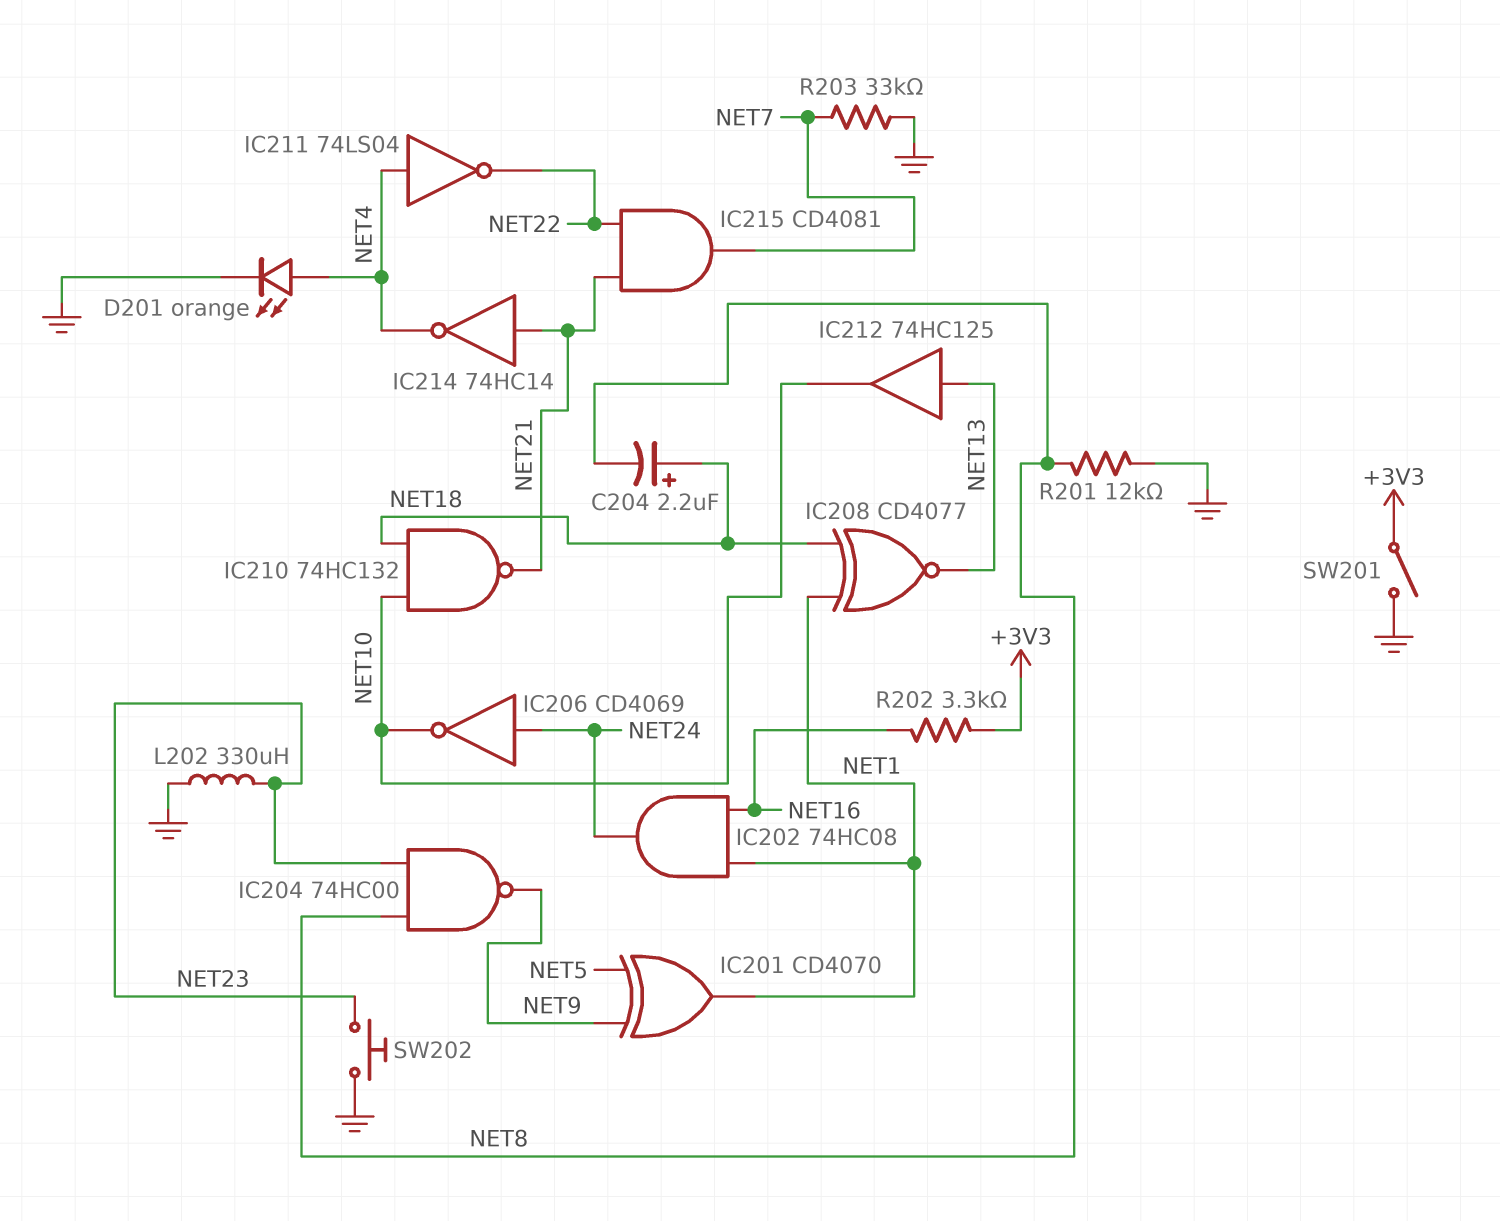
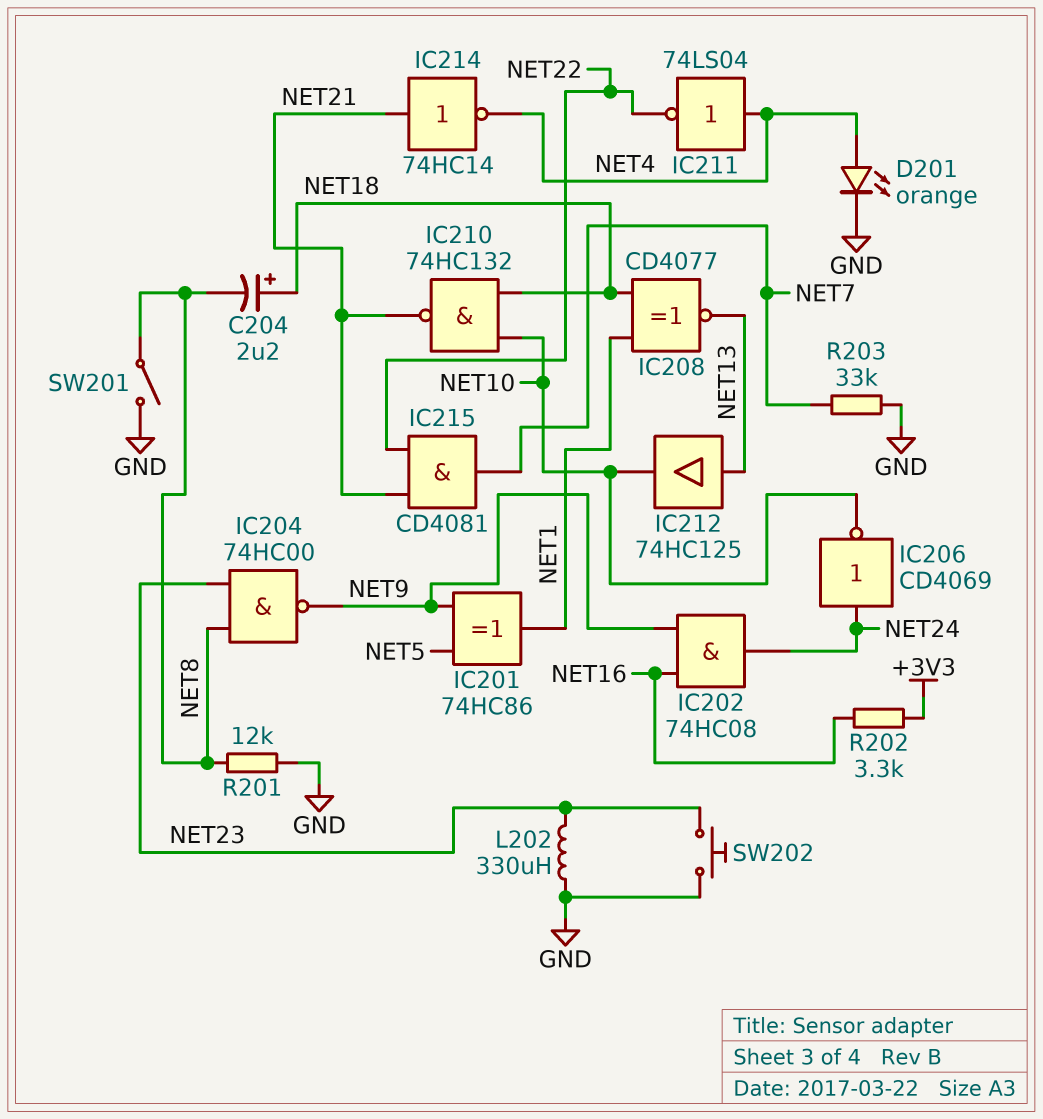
IC201: XOR CD4070 (in NET5, in NET9, out NET1) -> XOR 74HC86 (in NET5, in NET9, out NET1)
IC202: AND 74HC08 (in NET1, in NET16, out NET24) -> AND 74HC08 (in NET9, in NET16, out NET24)
SW201: switch (+3V3, GND) -> switch (GND, NET8)

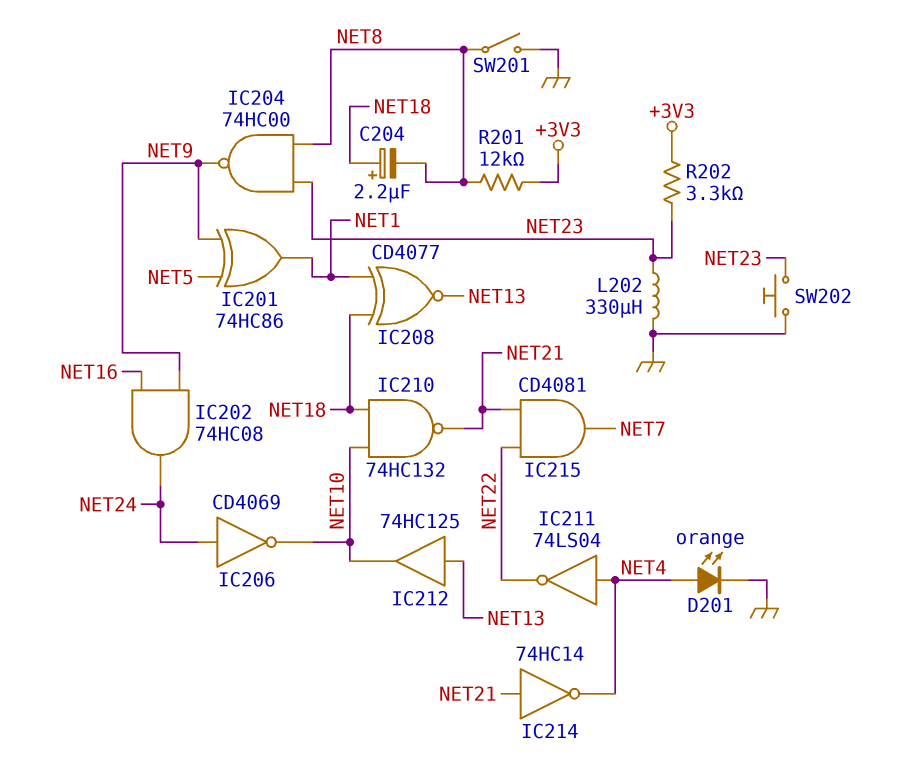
R201: 12k (GND, NET8) -> 12k (+3V3, NET8)
R202: 3.3k (+3V3, NET16) -> 3.3k (+3V3, NET23)
R203: 33k (GND, NET7) -> none

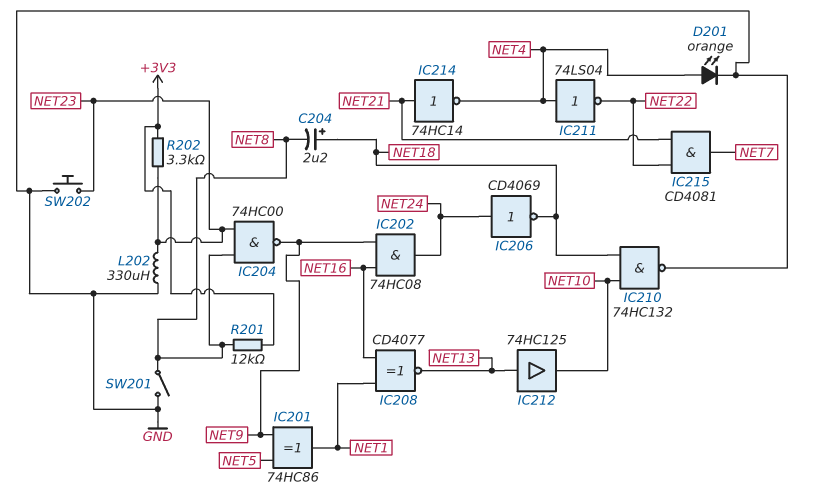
IC206: NOT CD4069 (in NET24, out NET10) -> NOT CD4069 (in NET24, out NET18)
IC208: XNOR CD4077 (in NET1, in NET18, out NET13) -> XNOR CD4077 (in NET1, in NET16, out NET13)
IC210: NAND 74HC132 (in NET10, in NET18, out NET21) -> NAND 74HC132 (in NET10, in NET18, out GND)

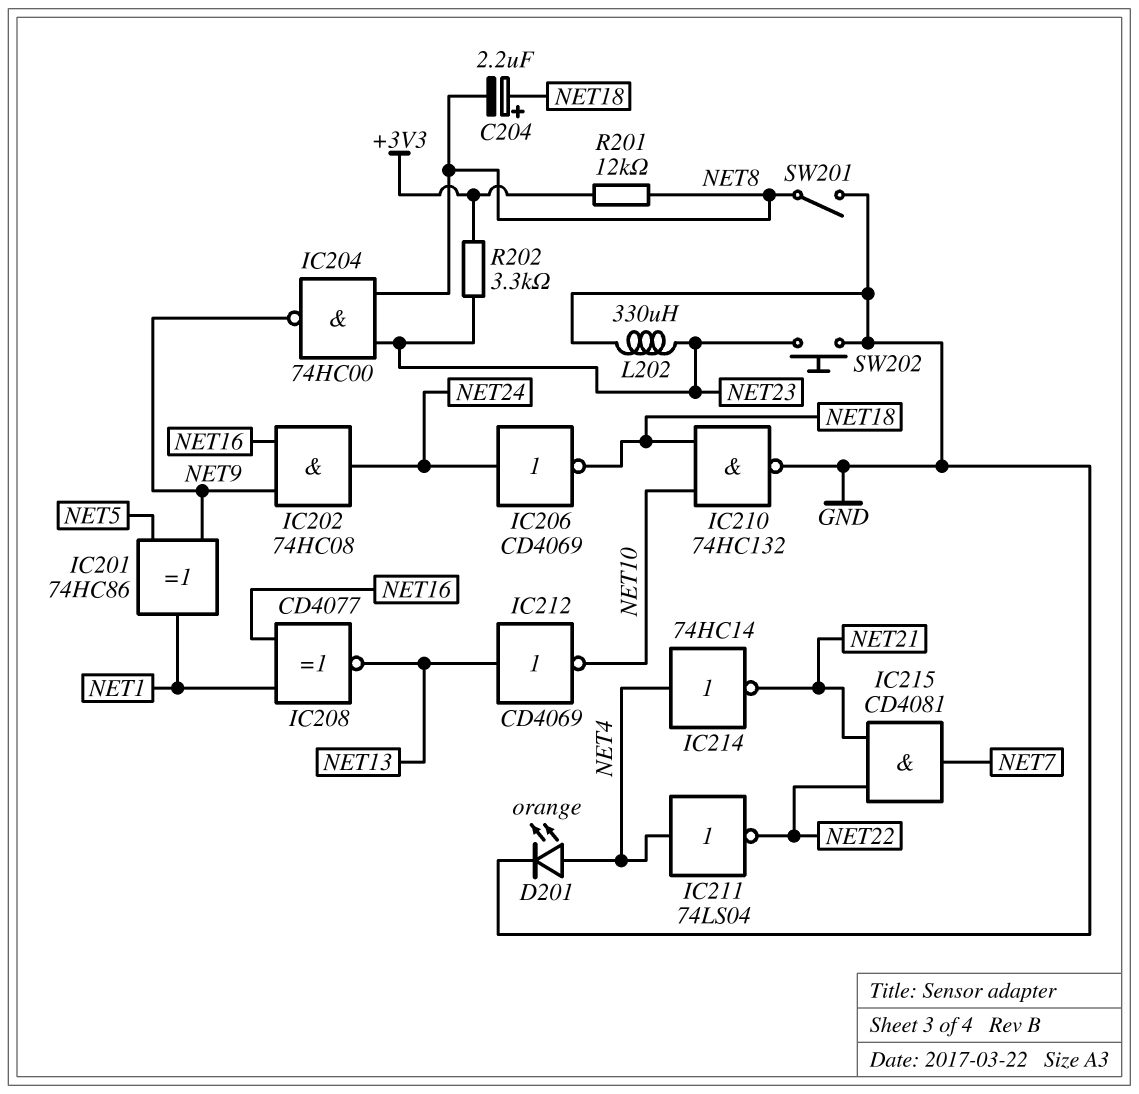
IC212: buffer 74HC125 (in NET13, out NET10) -> NOT CD4069 (in NET13, out NET10)
IC214: NOT 74HC14 (in NET21, out NET4) -> NOT 74HC14 (in NET4, out NET21)

